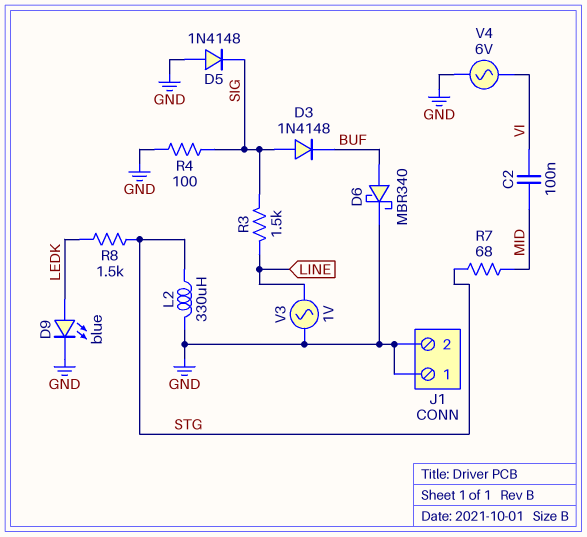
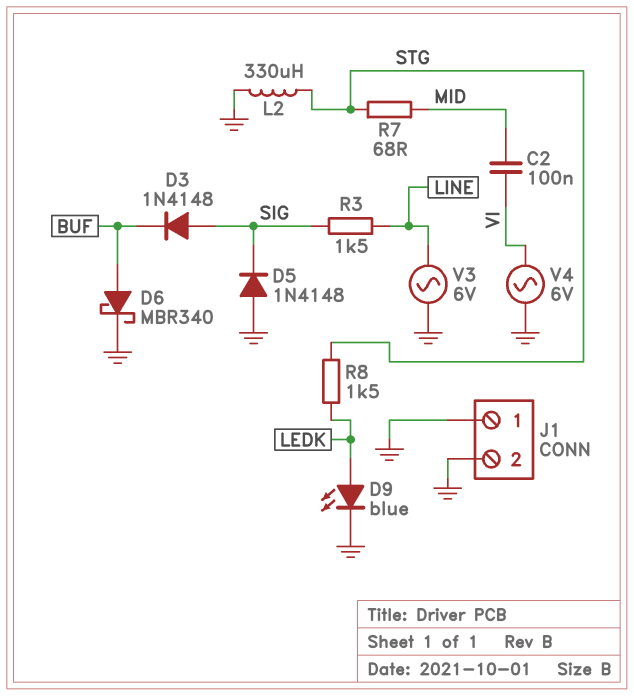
R4: 100 (GND, SIG) -> none
V3: AC 1V (GND, LINE) -> AC 6V (GND, LINE)

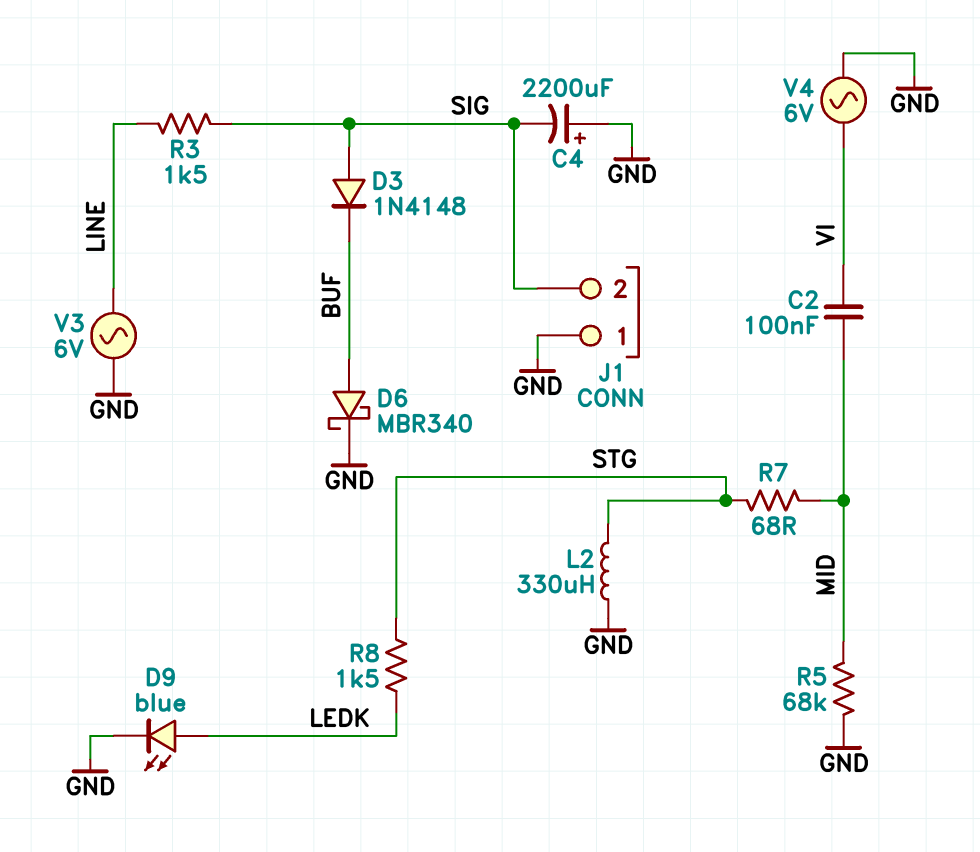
C4: none -> 2200uF (plus GND, minus SIG)
D5: diode 1N4148 (A GND, K SIG) -> none
J1 pin 2: GND -> SIG
R5: none -> 68k (GND, MID)

